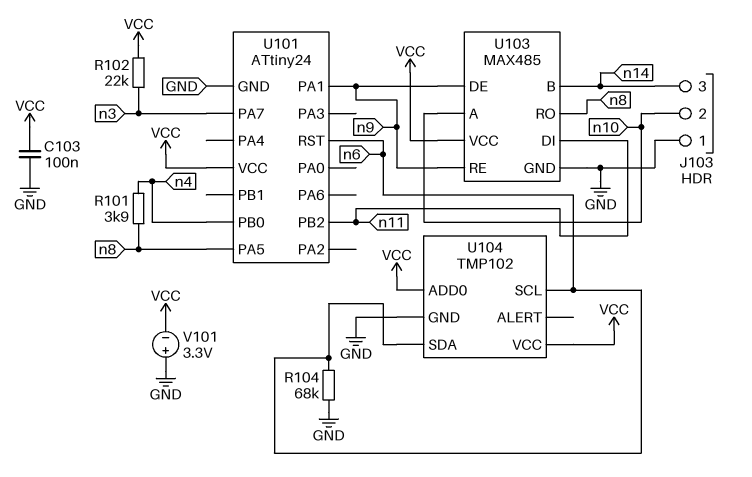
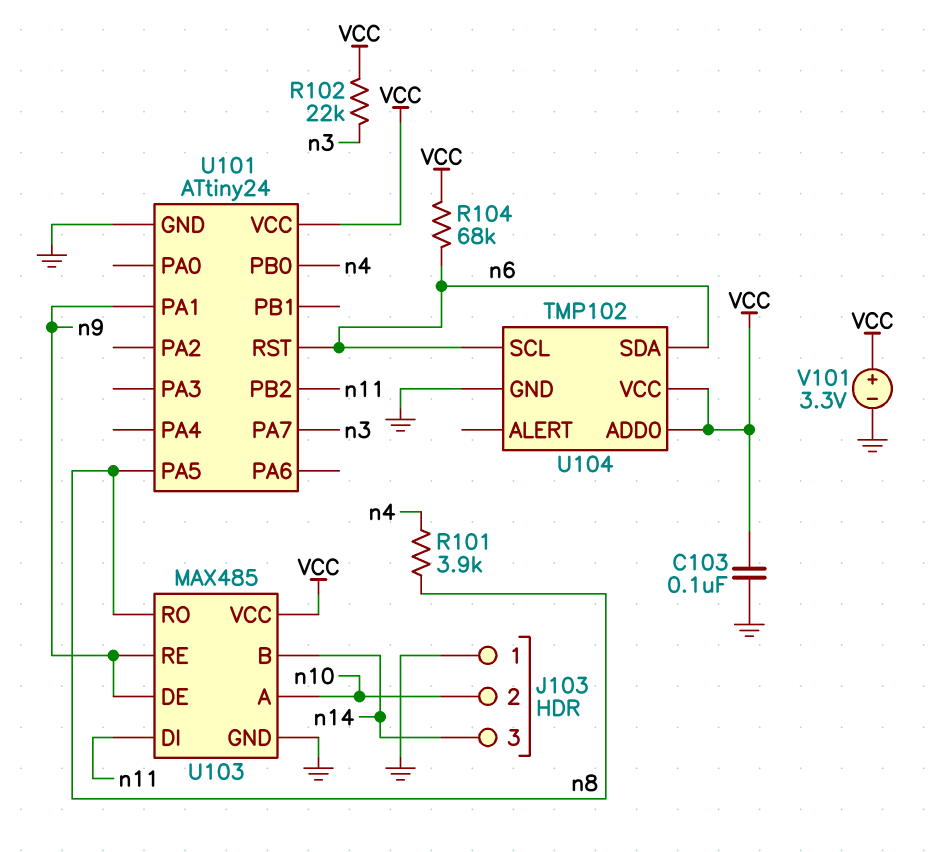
R104: 68k (GND, n6) -> 68k (VCC, n6)
V101: 3.3V (plus GND, minus VCC) -> 3.3V (plus VCC, minus GND)

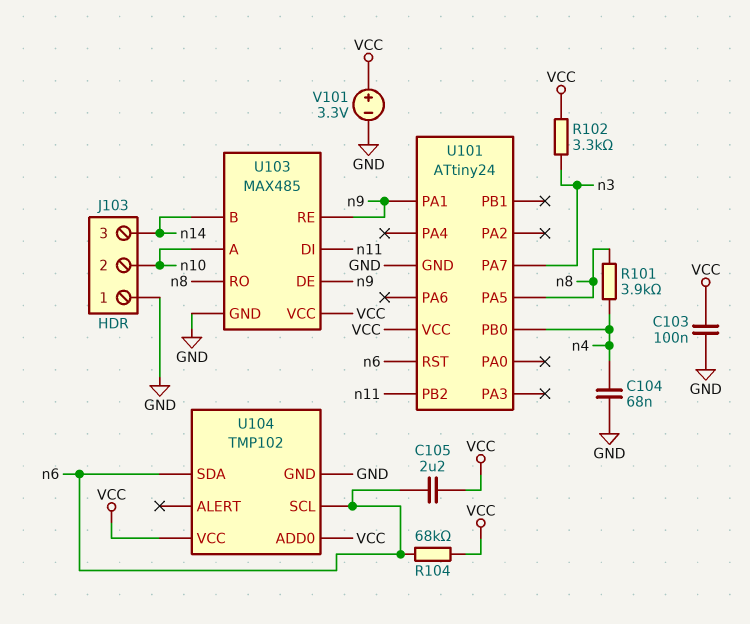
C104: none -> 68nF (GND, n4)
C105: none -> 2.2uF (VCC, n6)
R102: 22k (VCC, n3) -> 3.3k (VCC, n3)

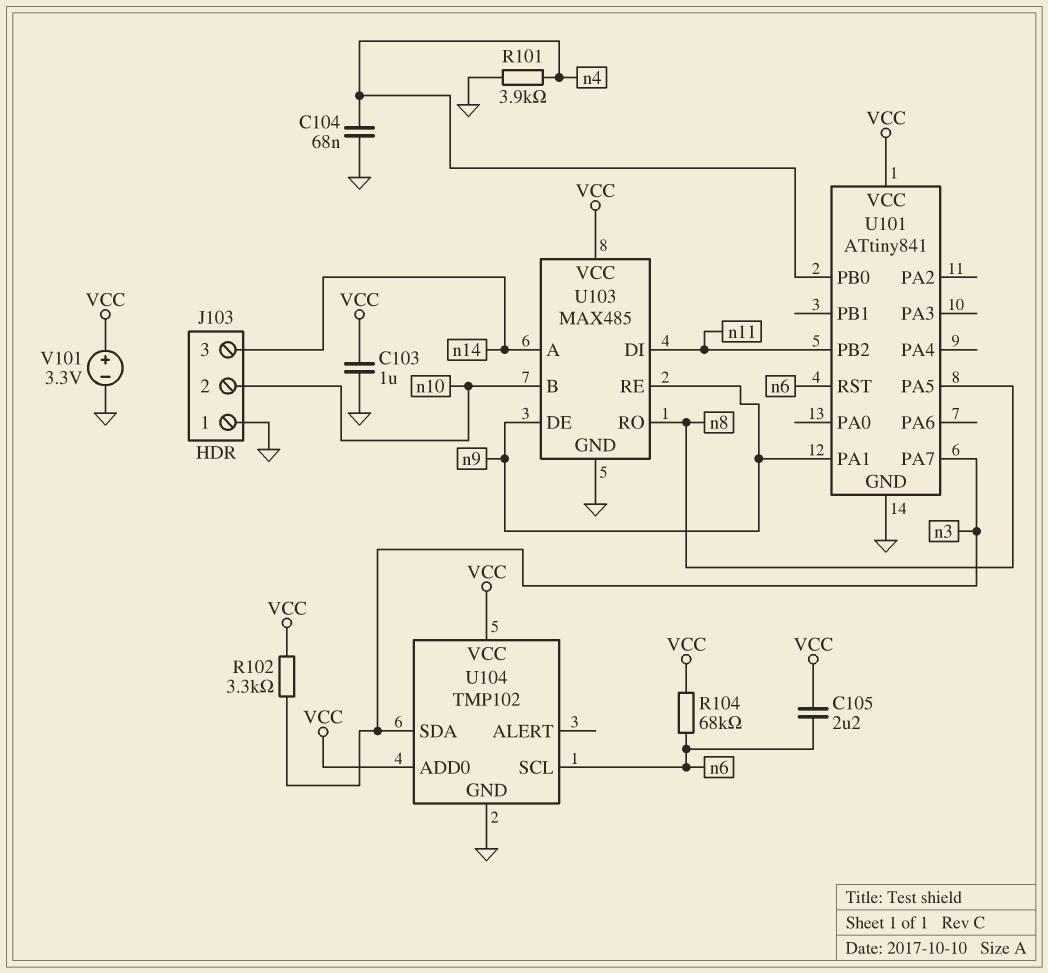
C103: 100nF (GND, VCC) -> 1uF (GND, VCC)
R101: 3.9k (n4, n8) -> 3.9k (GND, n4)
U101: ATtiny24 -> ATtiny841
U103 pin A: n10 -> n14
U103 pin B: n14 -> n10
U104 pin SDA: n6 -> n3

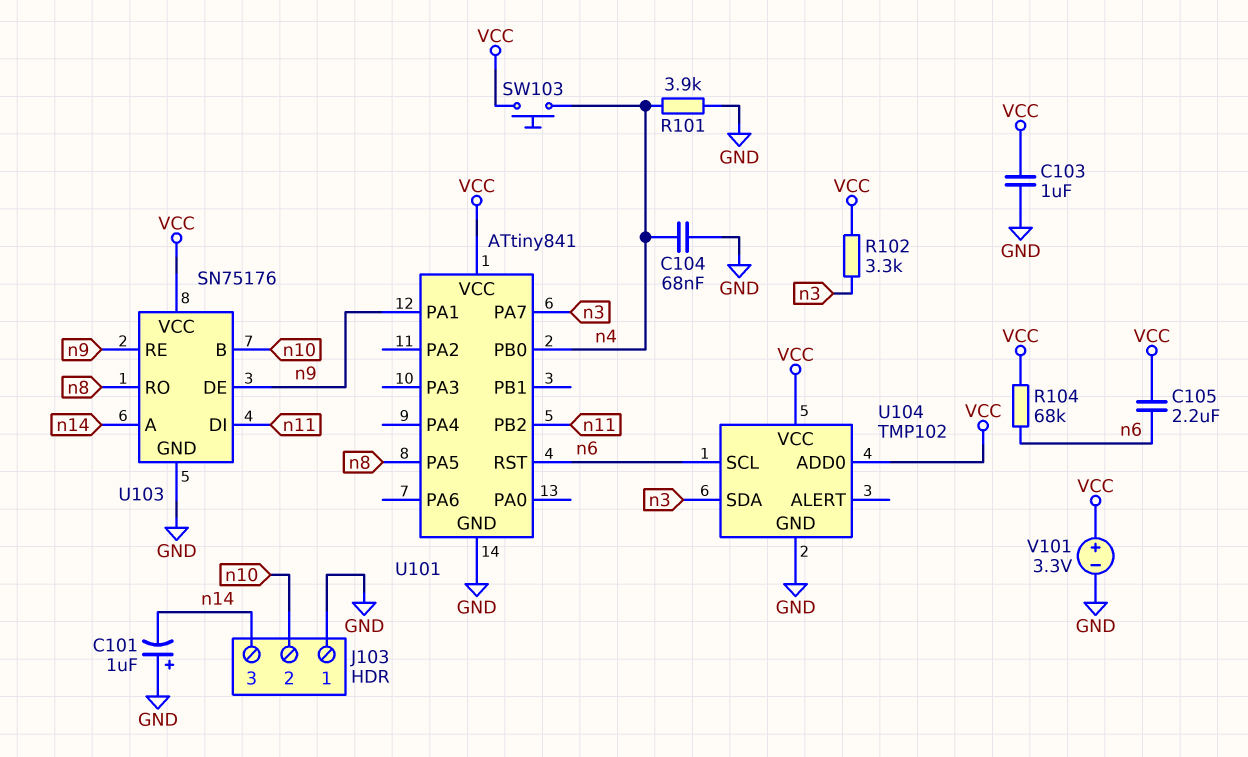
C101: none -> 1uF (plus GND, minus n14)
SW103: none -> button (VCC, n4)
U103: MAX485 -> SN75176

